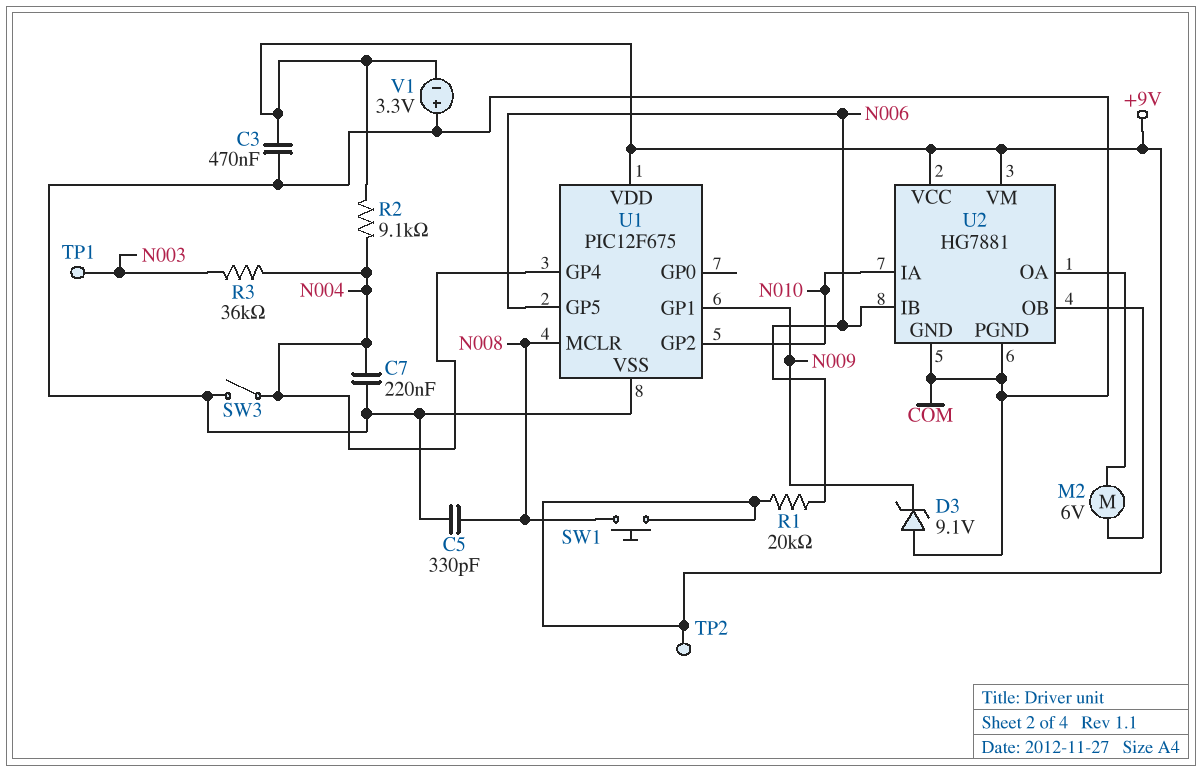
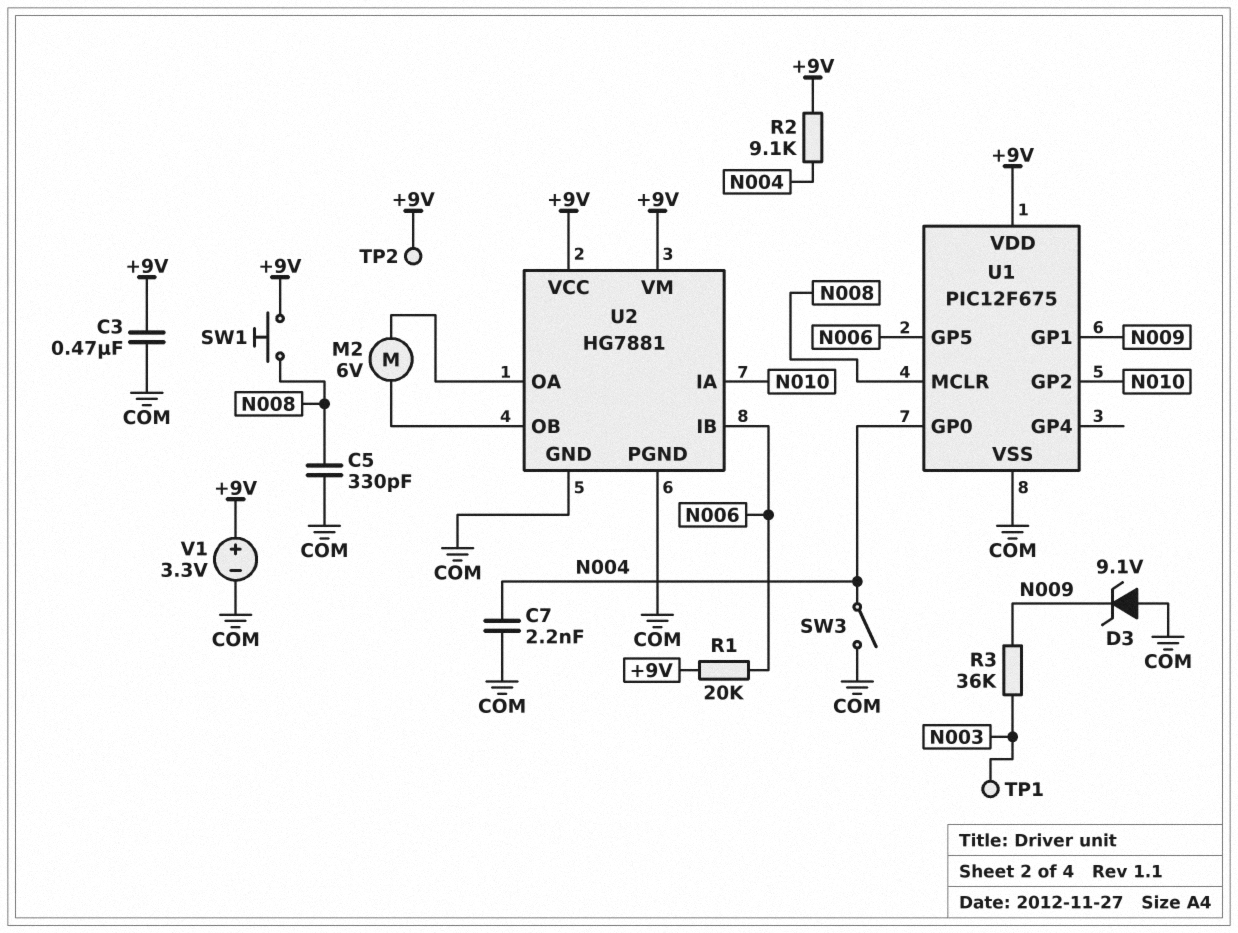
C7: 220nF (COM, N004) -> 2.2nF (COM, N004)
R3: 36k (N003, N004) -> 36k (N003, N009)
U1 pin GP0: none -> N004
U1 pin GP4: N004 -> none
V1: 3.3V (plus COM, minus +9V) -> 3.3V (plus +9V, minus COM)

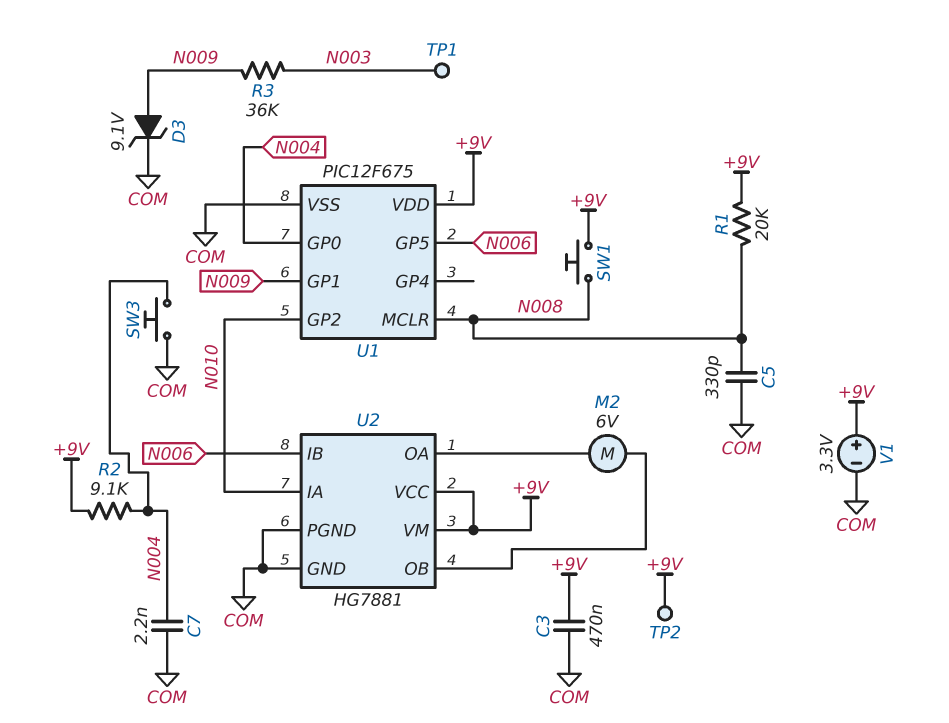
D3: zener 9.1V (A COM, K N009) -> zener 9.1V (A N009, K COM)
R1: 20k (+9V, N006) -> 20k (+9V, N008)
SW3: switch (COM, N004) -> button (COM, N004)

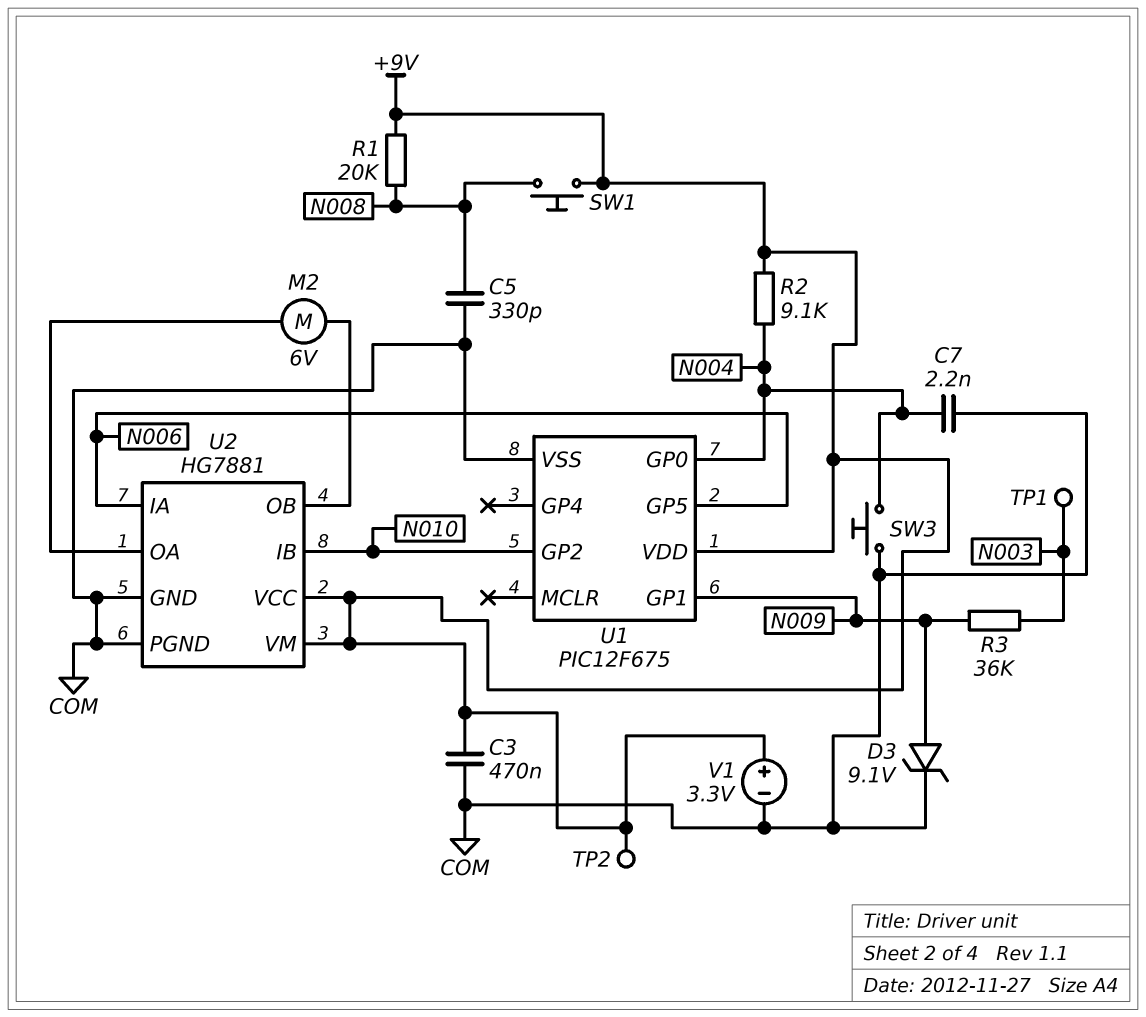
U1 pin MCLR: N008 -> none
U2 pin IA: N010 -> N006
U2 pin IB: N006 -> N010

